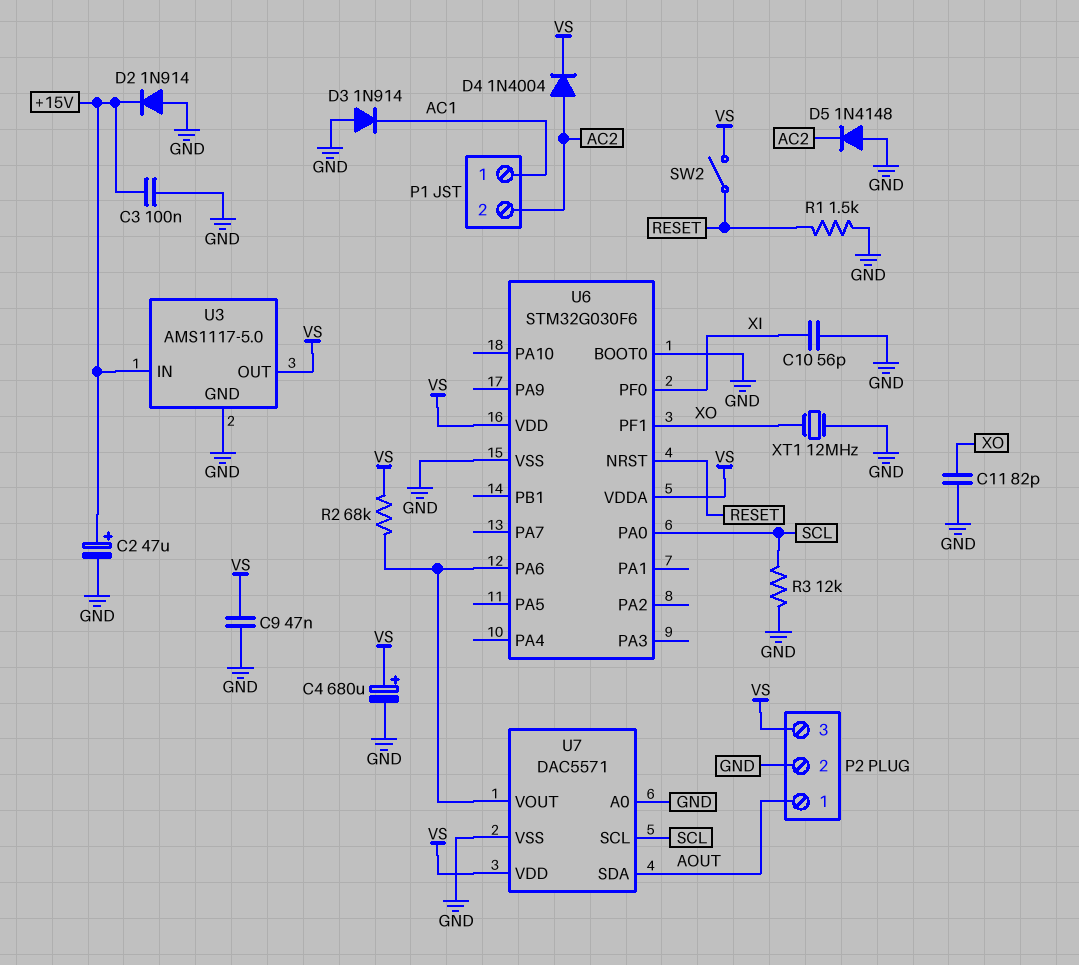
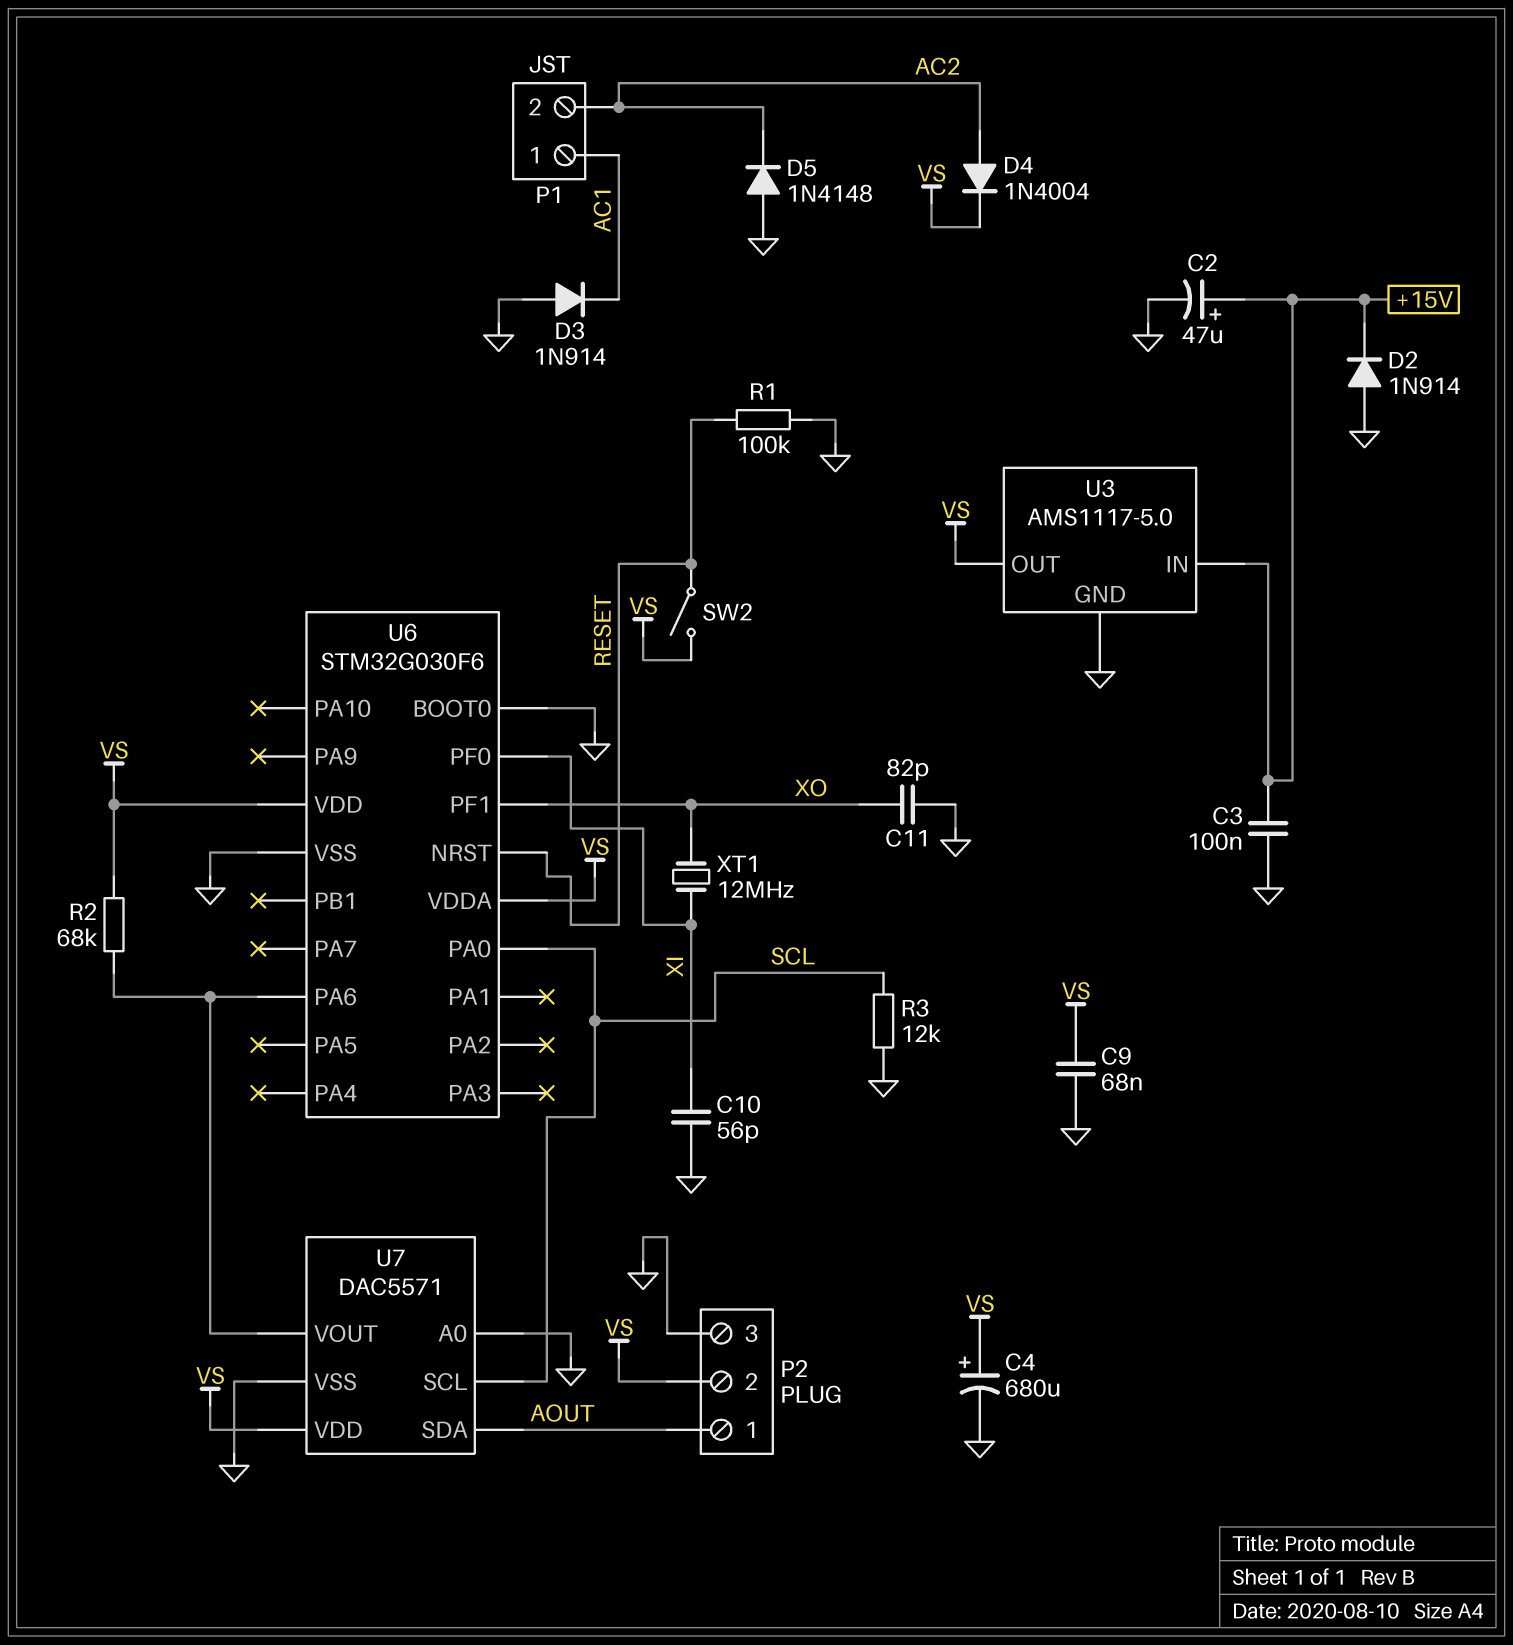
C9: 47nF (GND, VS) -> 68nF (GND, VS)
P2 pin 2: GND -> VS
P2 pin 3: VS -> GND
R1: 1.5k (GND, RESET) -> 100k (GND, RESET)
XT1: 12MHz (GND, XO) -> 12MHz (XI, XO)

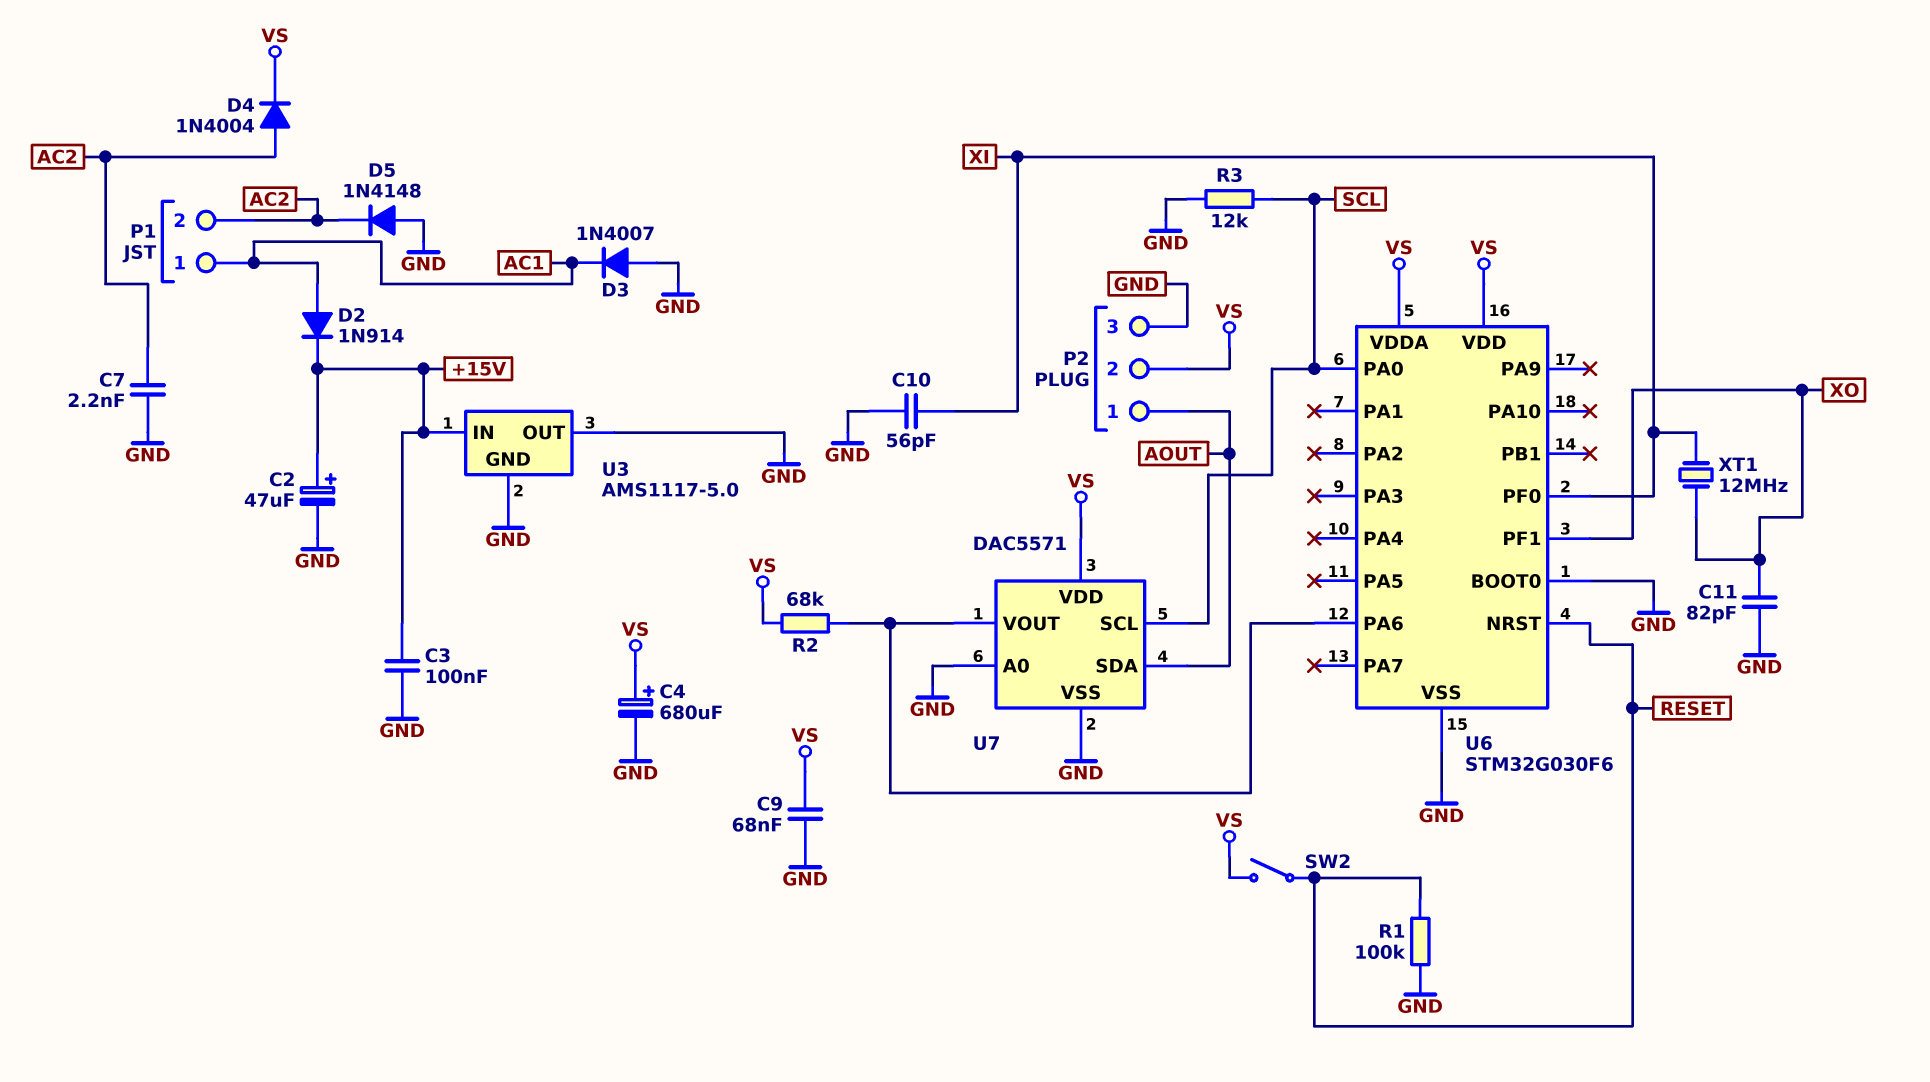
C7: none -> 2.2nF (AC2, GND)
D2: diode 1N914 (A GND, K +15V) -> diode 1N914 (A AC1, K +15V)
D3: diode 1N914 (A GND, K AC1) -> diode 1N4007 (A GND, K AC1)
U3 pin OUT: VS -> GND

